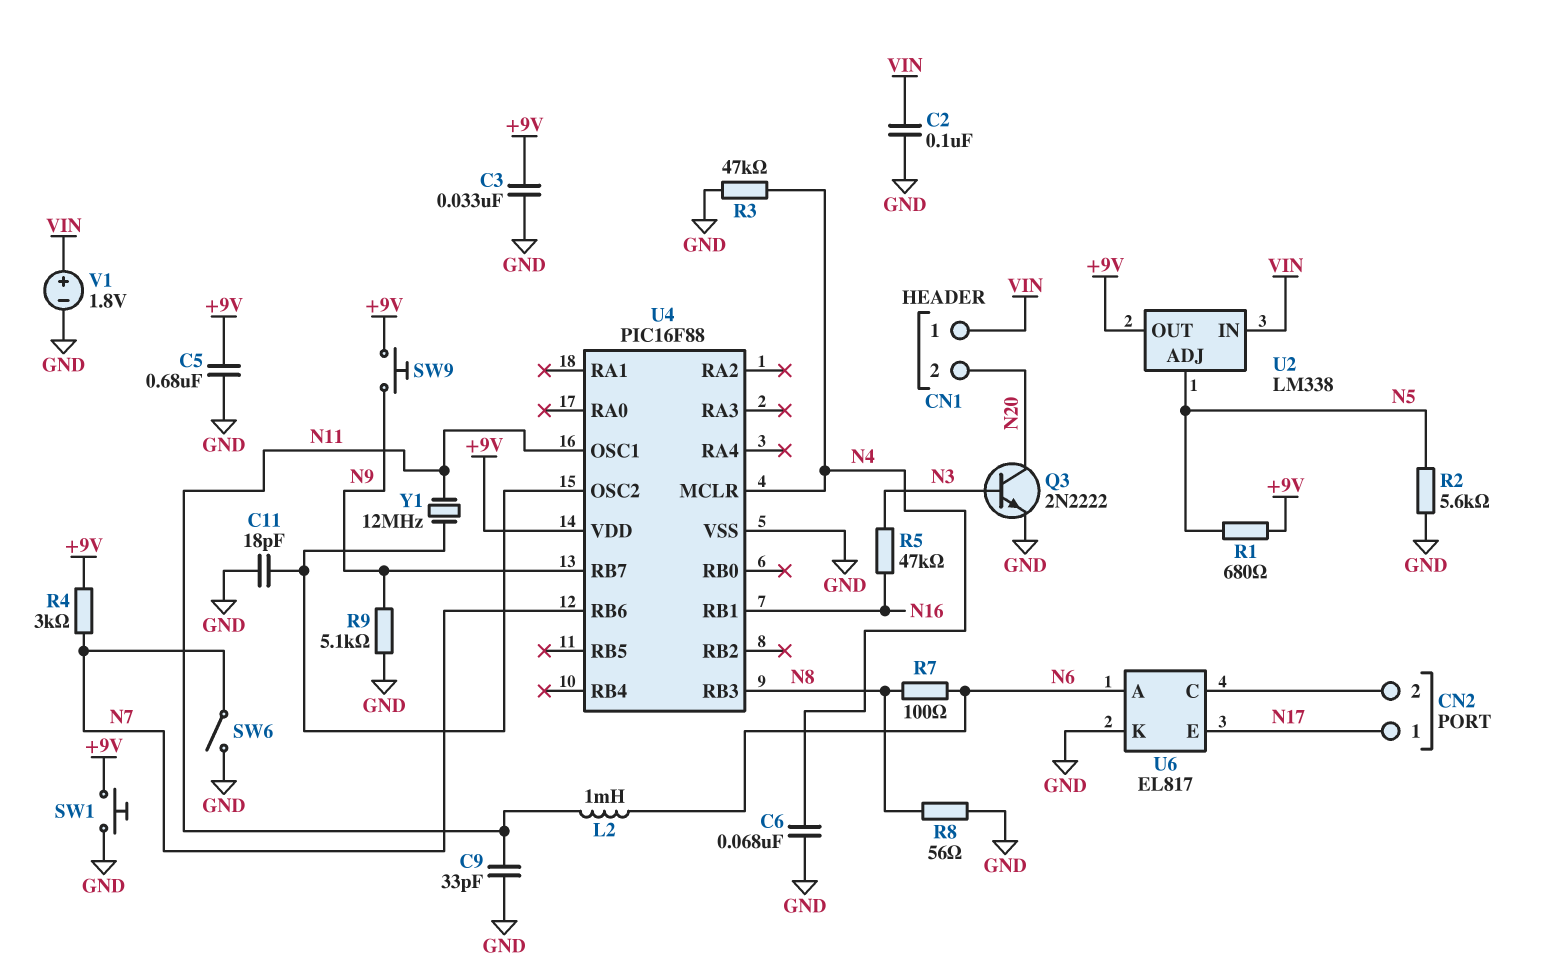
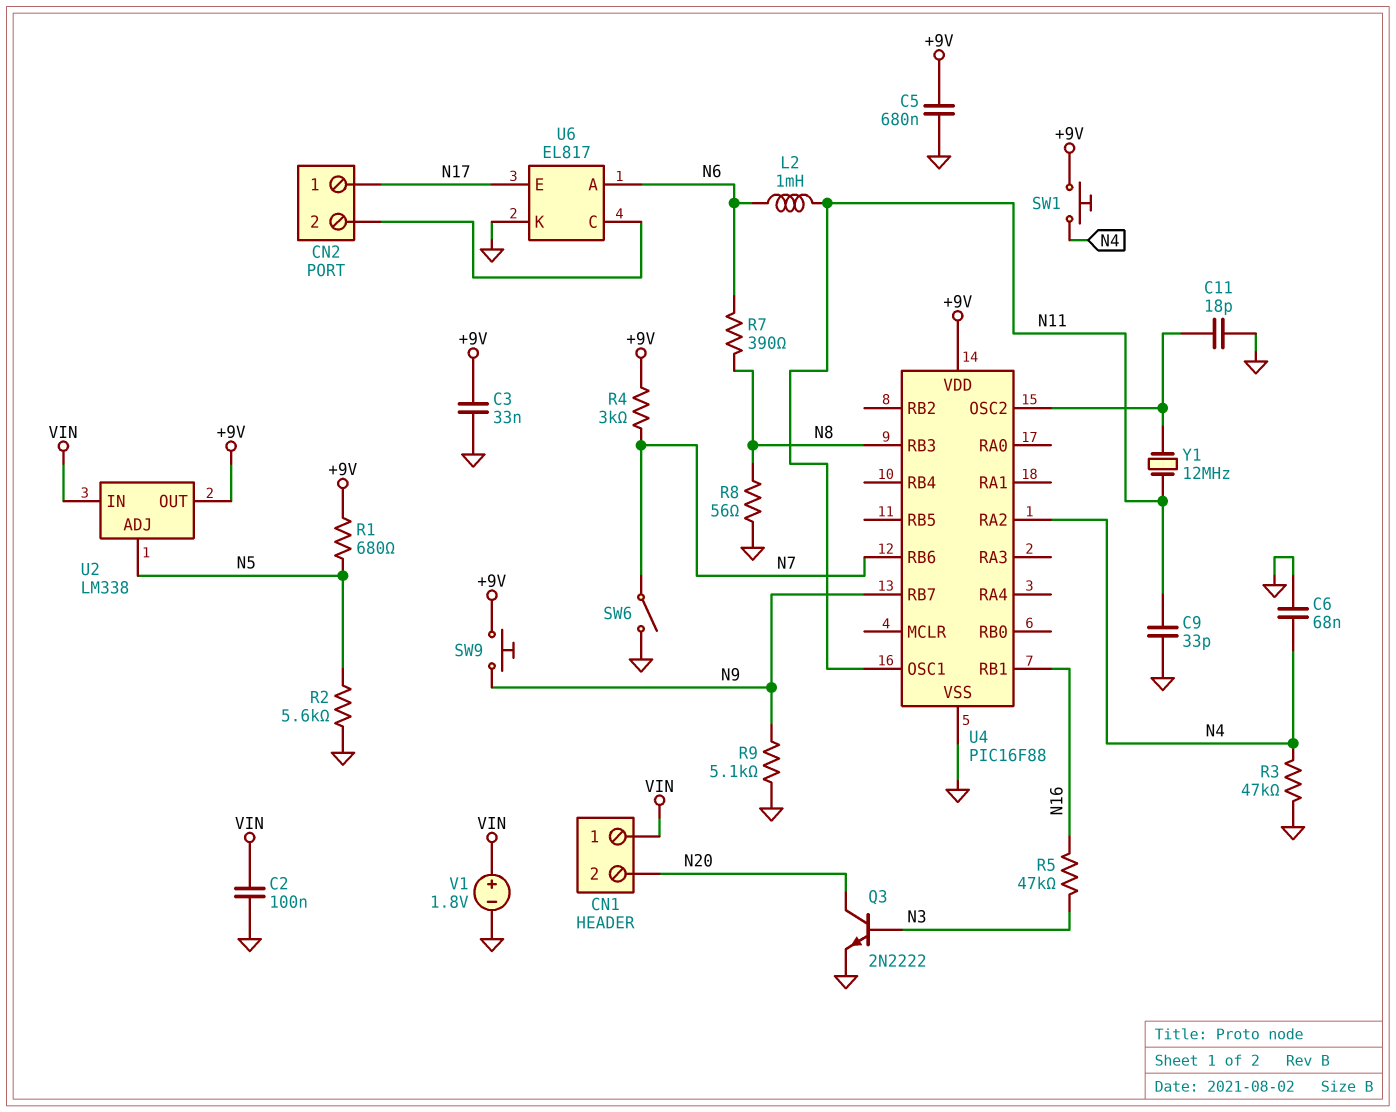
R7: 100 (N6, N8) -> 390 (N6, N8)
SW1: button (+9V, GND) -> button (+9V, N4)
U4 pin MCLR: N4 -> none
U4 pin RA2: none -> N4

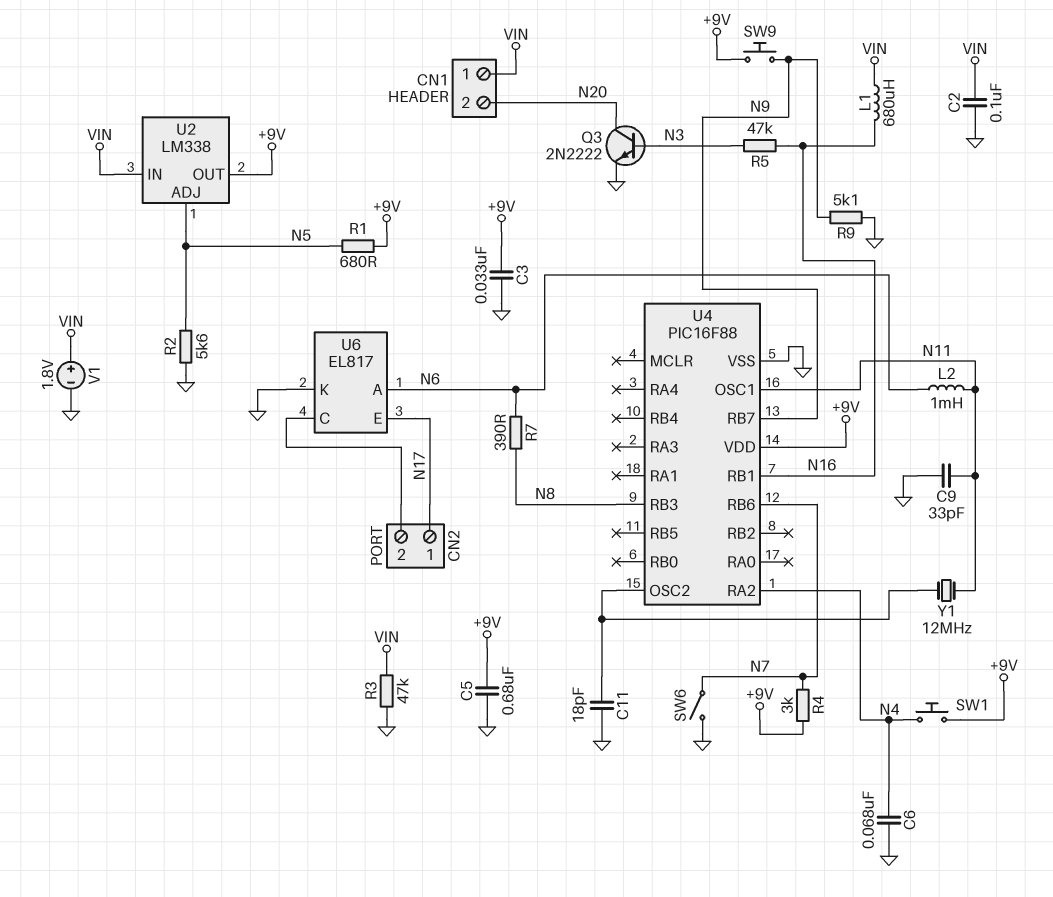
L1: none -> 680uH (N16, VIN)
R3: 47k (GND, N4) -> 47k (GND, VIN)
R8: 56 (GND, N8) -> none

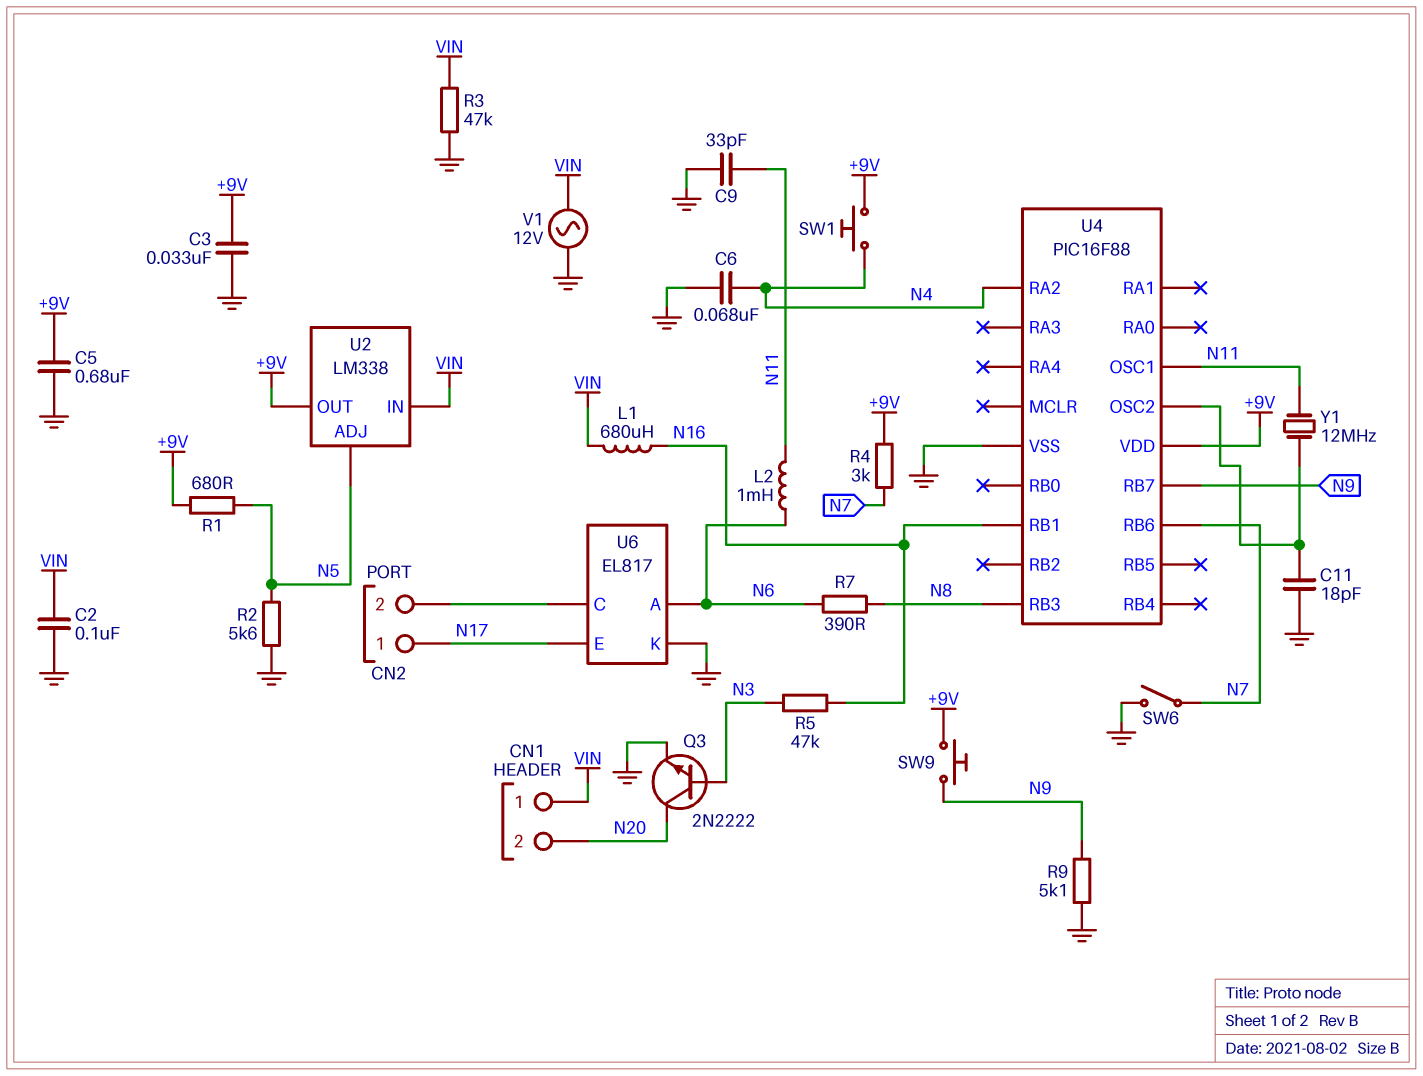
V1: 1.8V (plus VIN, minus GND) -> AC 12V (GND, VIN)

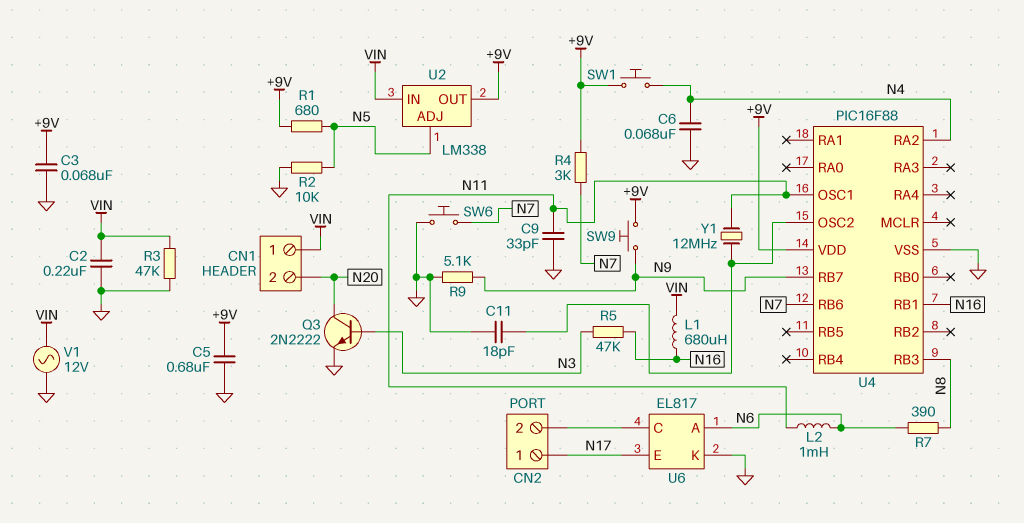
C2: 100nF (GND, VIN) -> 220nF (GND, VIN)
C3: 33nF (+9V, GND) -> 68nF (+9V, GND)
R2: 5.6k (GND, N5) -> 10k (GND, N5)
SW6: switch (GND, N7) -> button (GND, N7)

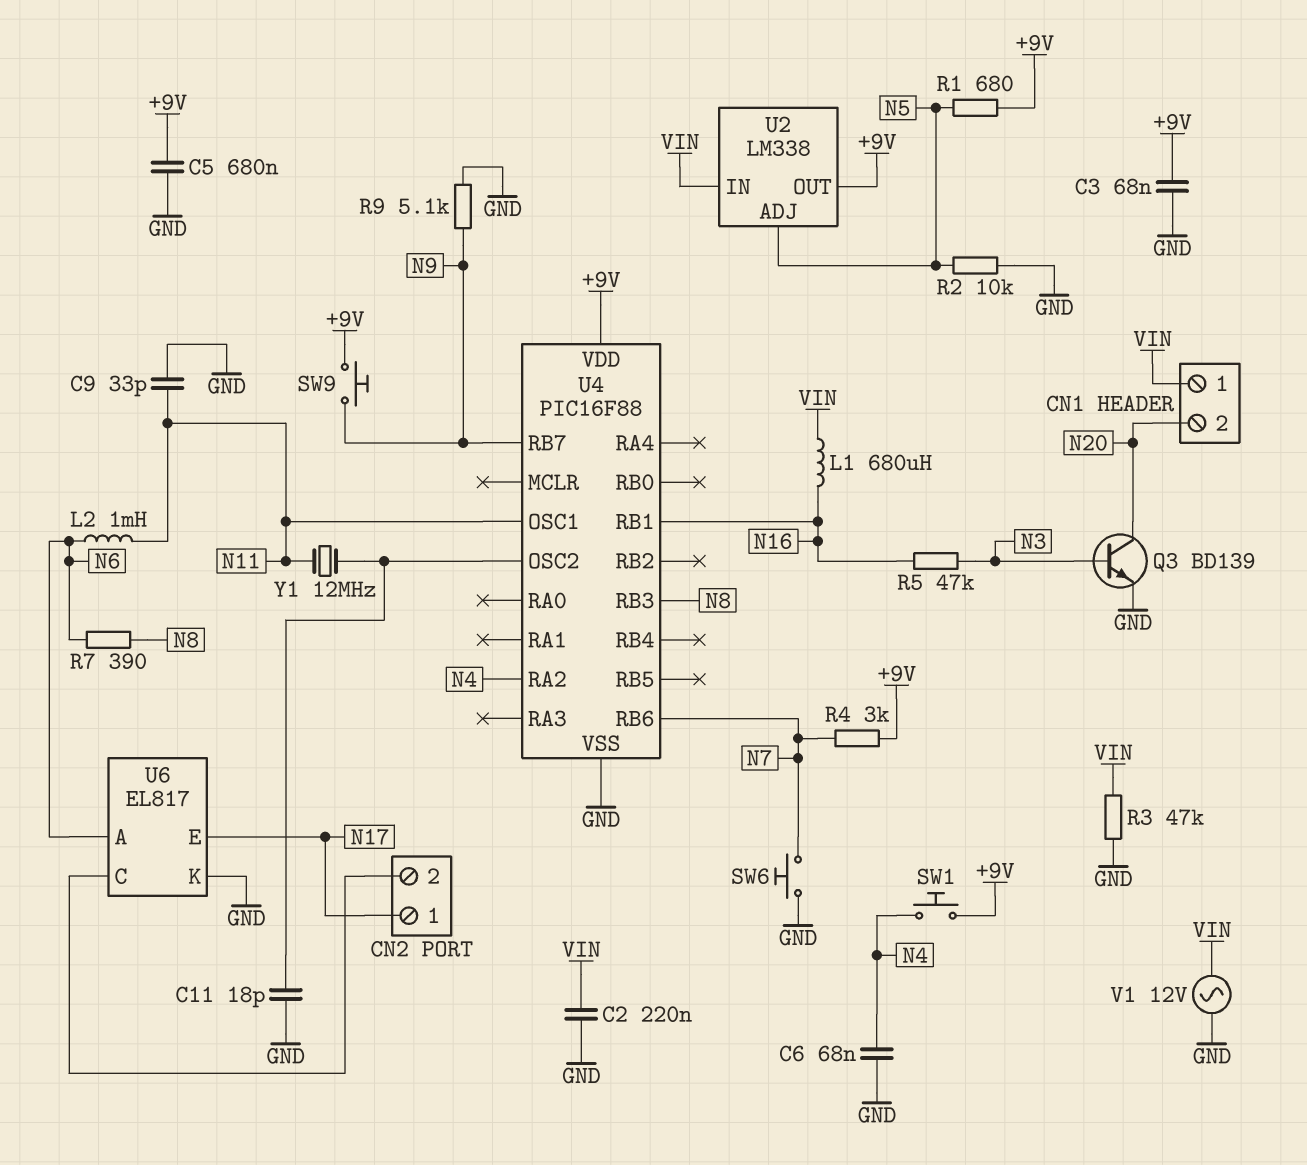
Q3: NPN 2N2222 (B N3, C N20, E GND) -> NPN BD139 (B N3, C N20, E GND)

